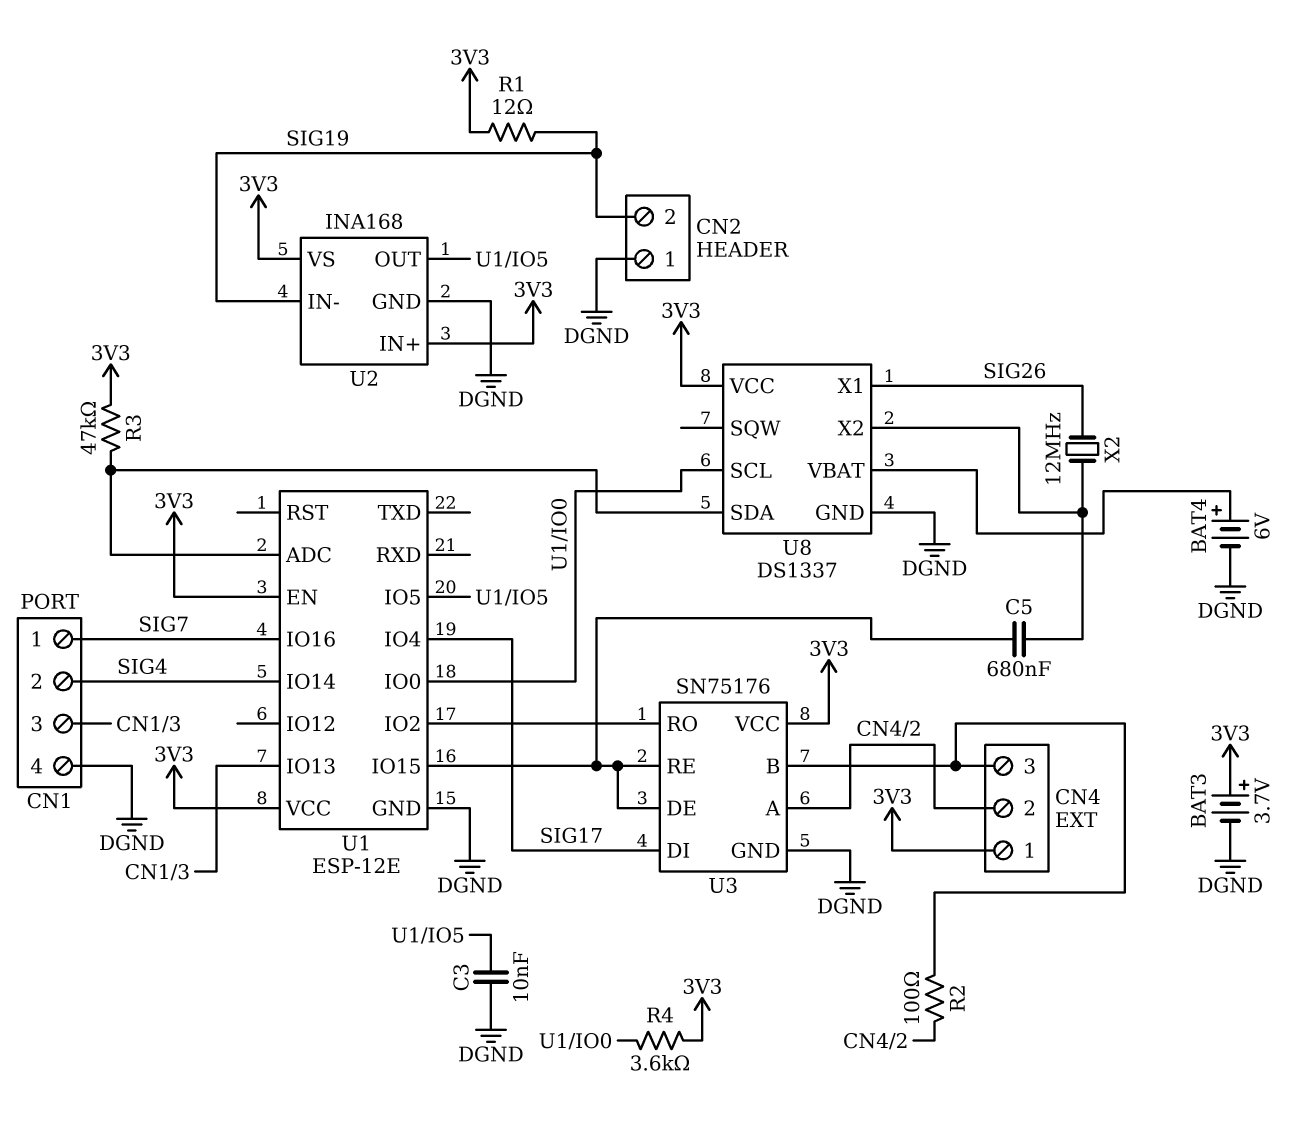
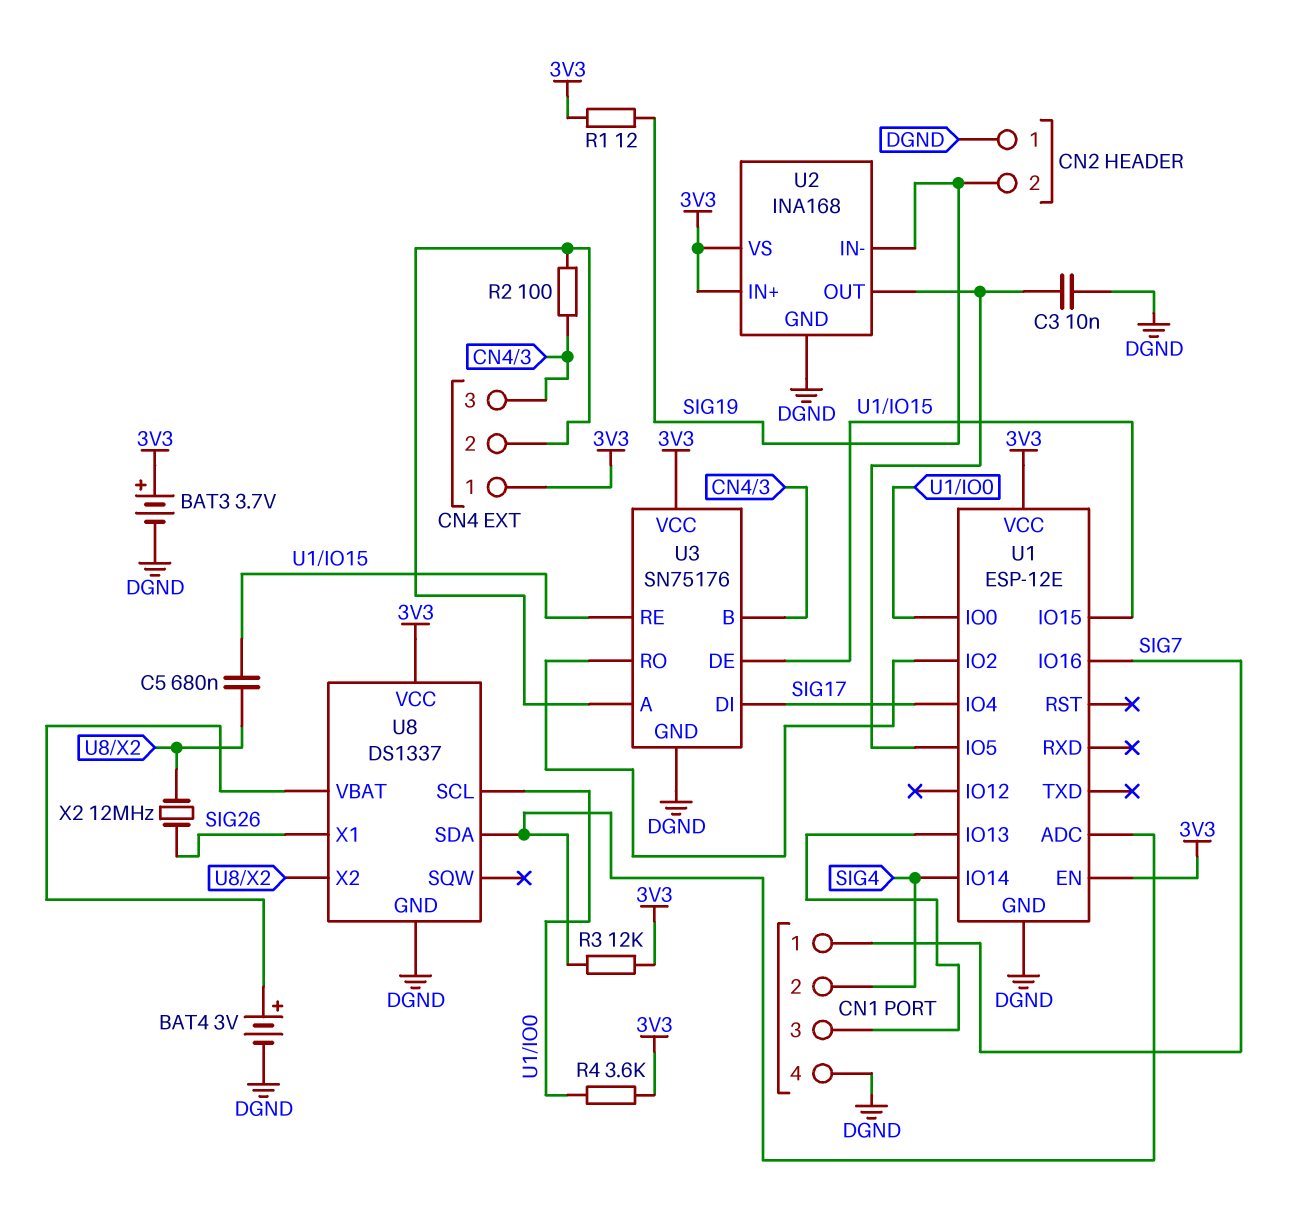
BAT4: 6V (plus U8/VBAT, minus DGND) -> 3V (plus U8/VBAT, minus DGND)
R3: 47k (3V3, U1/ADC) -> 12k (3V3, U1/ADC)

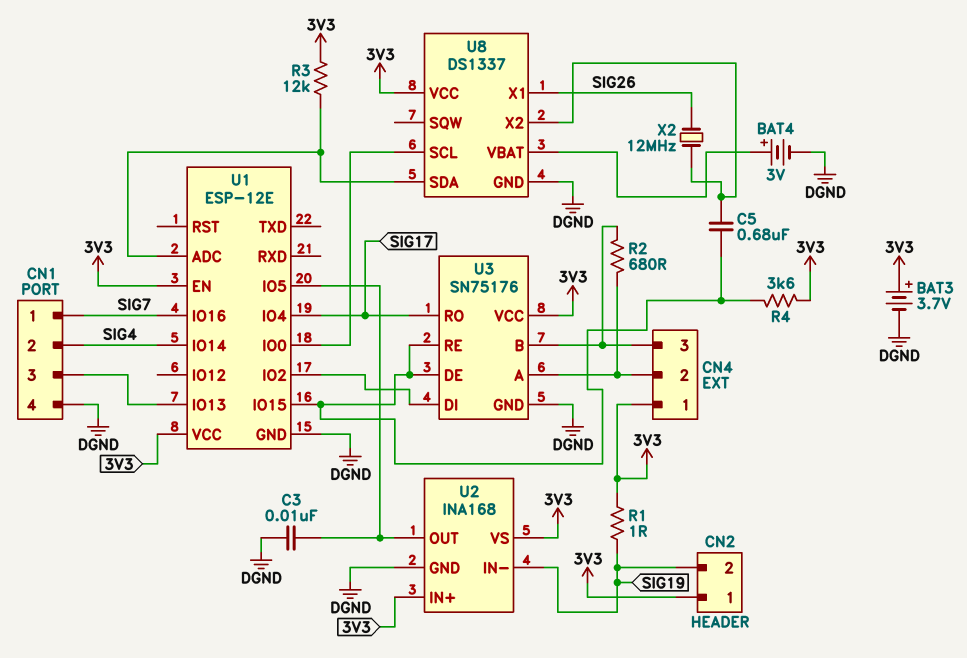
CN2 pin 1: DGND -> 3V3
R1: 12 (3V3, SIG19) -> 1 (3V3, SIG19)
R2: 100 (CN4/2, CN4/3) -> 680 (CN4/2, CN4/3)
R4: 3.6k (3V3, U1/IO0) -> 3.6k (3V3, U1/IO15)
U3 pin DI: SIG17 -> U1/IO2
U3 pin RO: U1/IO2 -> SIG17

